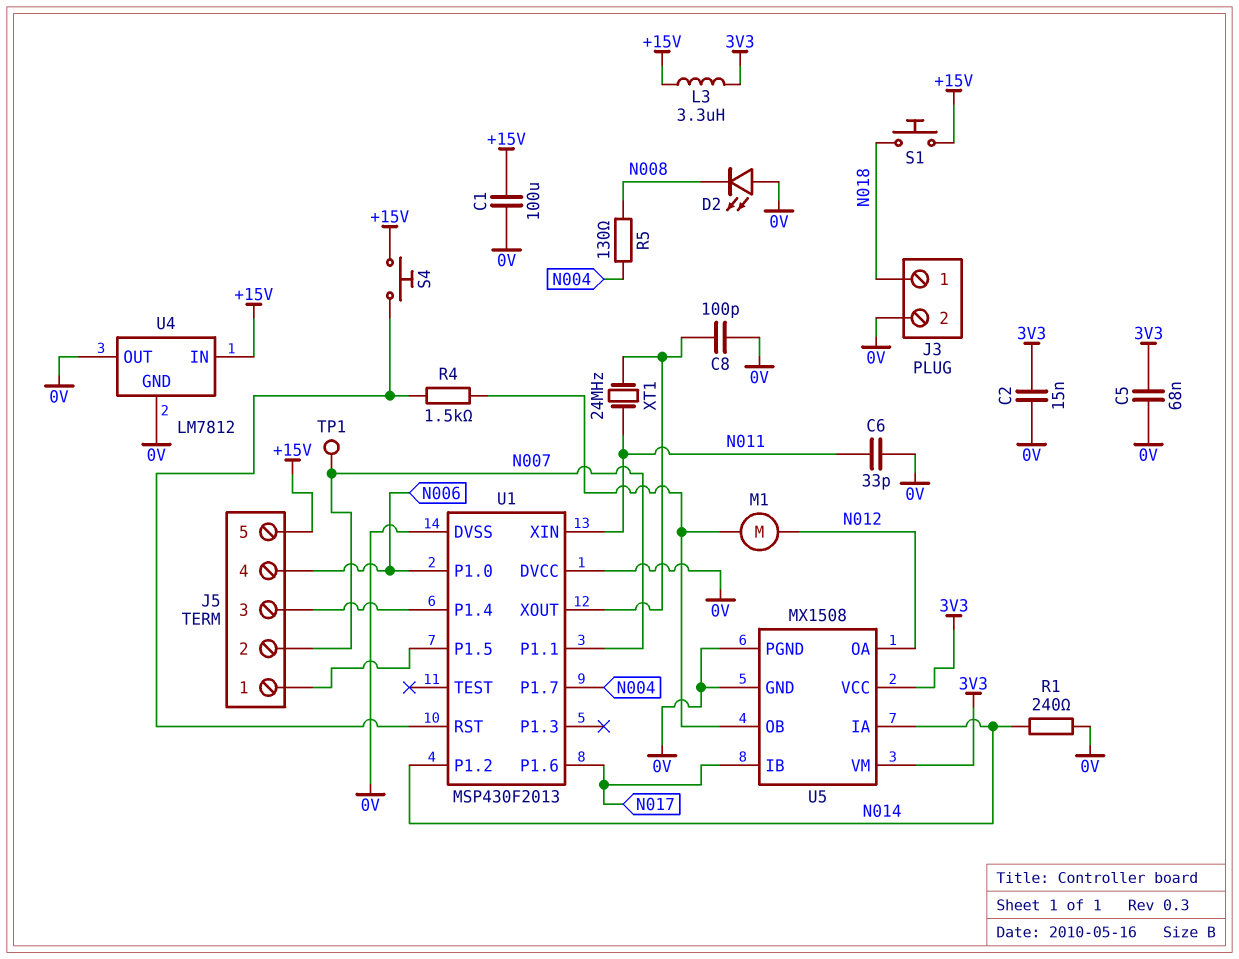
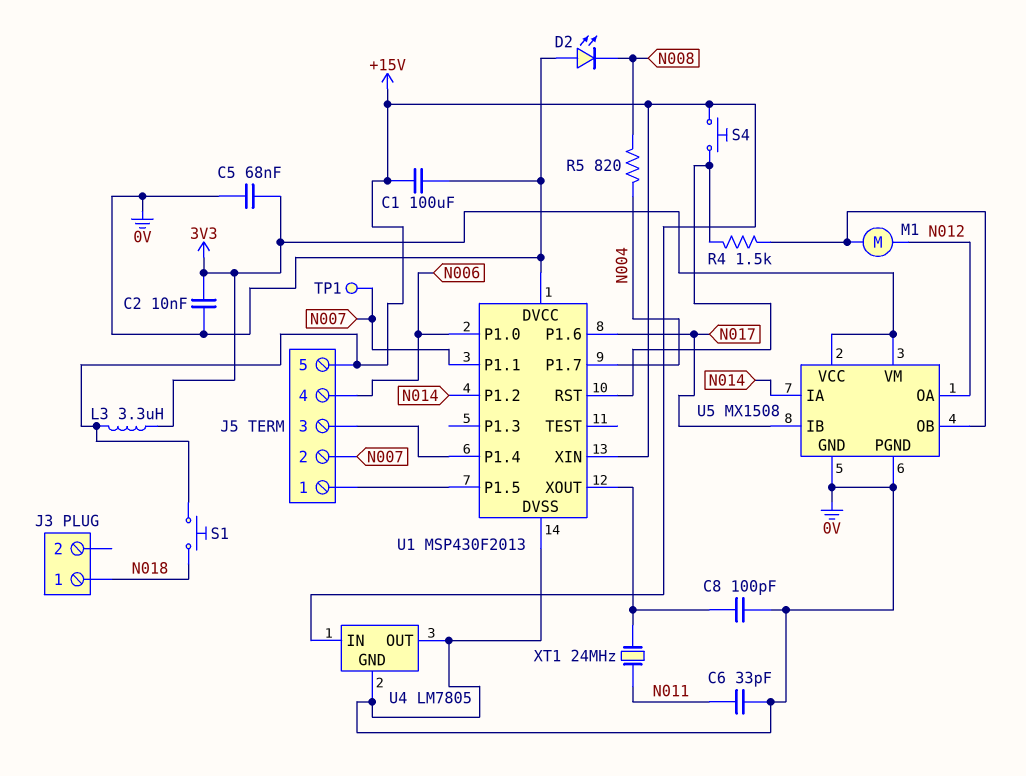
C2: 15nF (0V, 3V3) -> 10nF (0V, 3V3)
J3 pin 2: 0V -> none
R1: 240 (0V, N014) -> none
R5: 130 (N004, N008) -> 820 (N004, N008)
U1 pin XIN: N011 -> +15V
U4: LM7812 -> LM7805

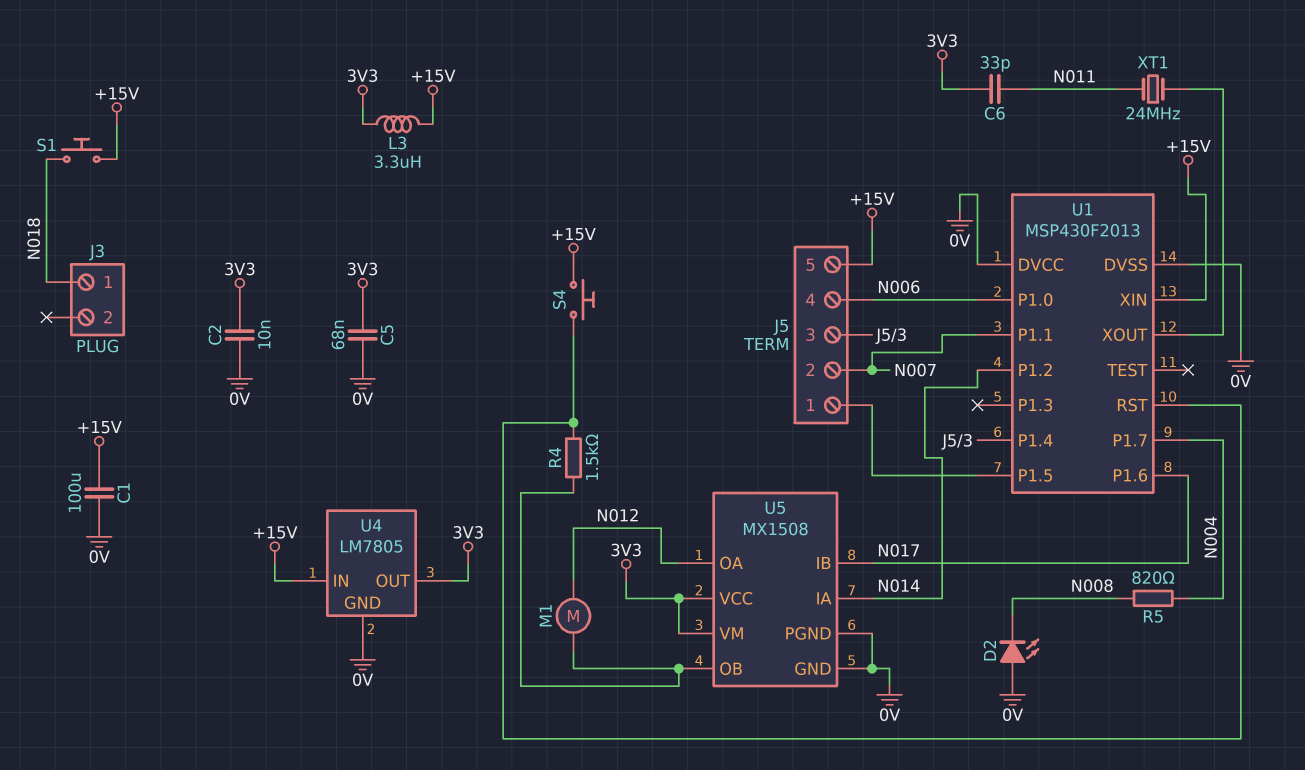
C6: 33pF (0V, N011) -> 33pF (3V3, N011)
C8: 100pF (0V, U1/XOUT) -> none
TP1: test point (N007) -> none
U4 pin OUT: 0V -> 3V3

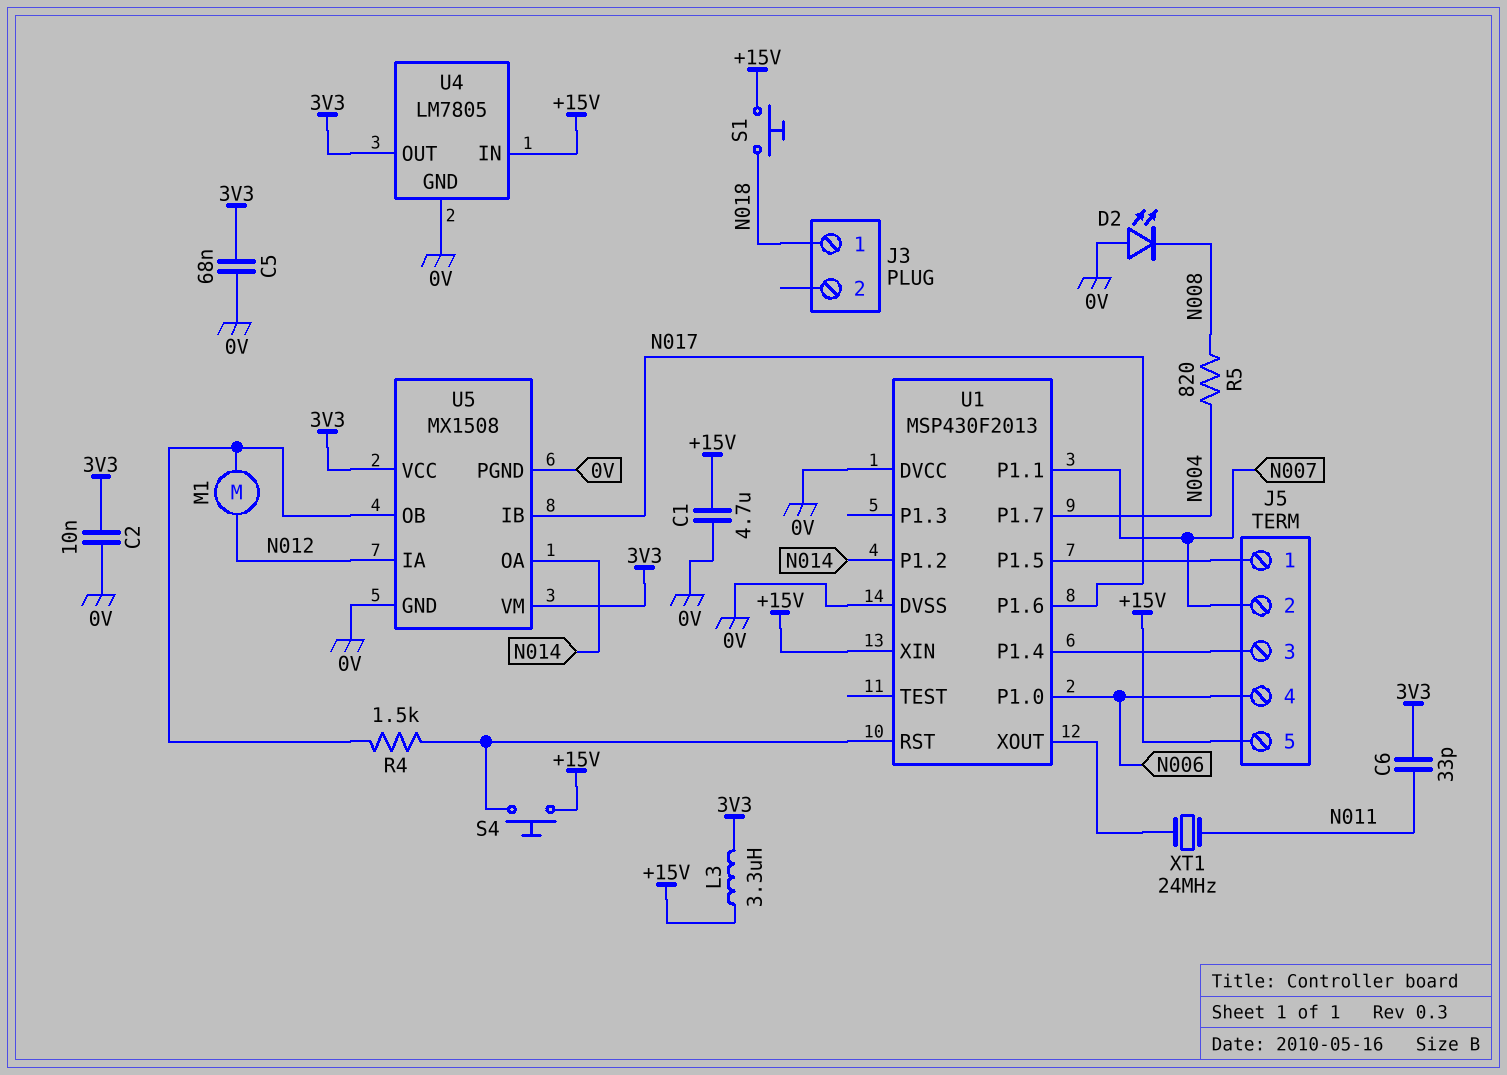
C1: 100uF (+15V, 0V) -> 4.7uF (+15V, 0V)
U5 pin IA: N014 -> N012
U5 pin OA: N012 -> N014

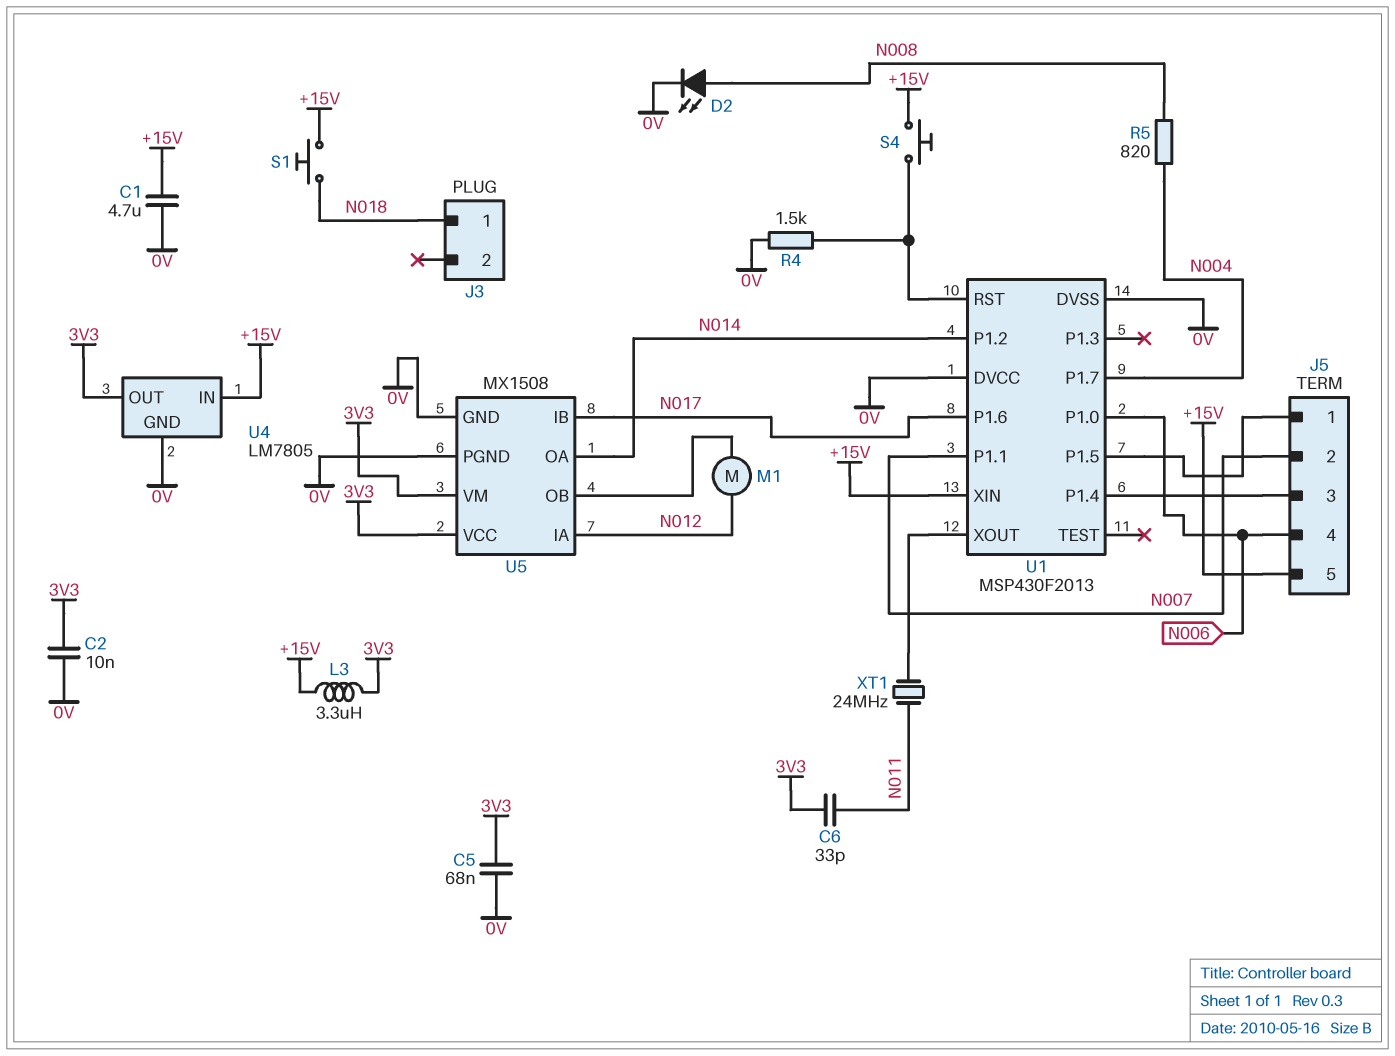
D2: LED (A 0V, K N008) -> LED (A N008, K 0V)
R4: 1.5k (U1/RST, U5/OB) -> 1.5k (0V, U1/RST)

